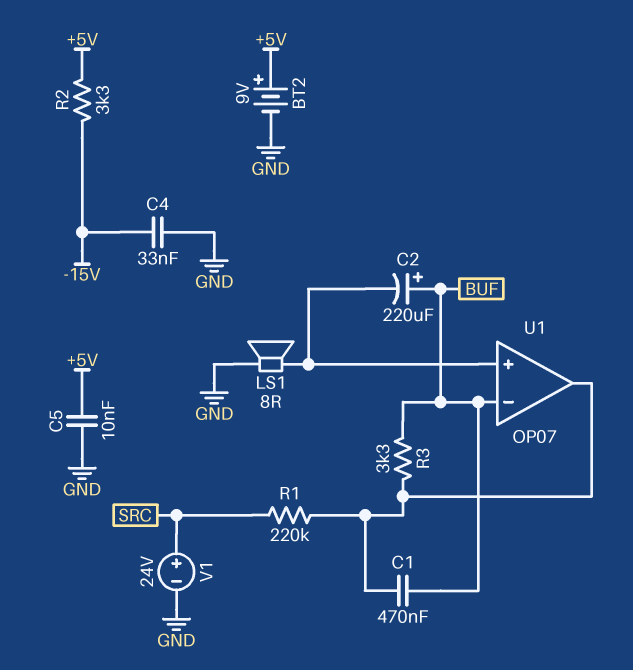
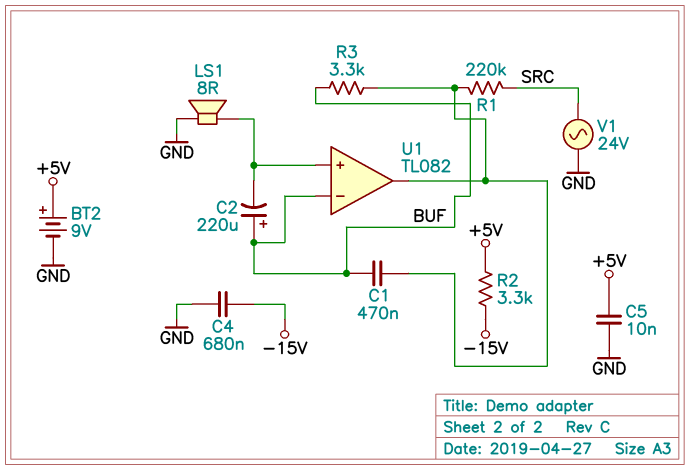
C4: 33nF (-15V, GND) -> 680nF (-15V, GND)
U1: OP07 -> TL082
V1: 24V (plus SRC, minus GND) -> AC 24V (GND, SRC)

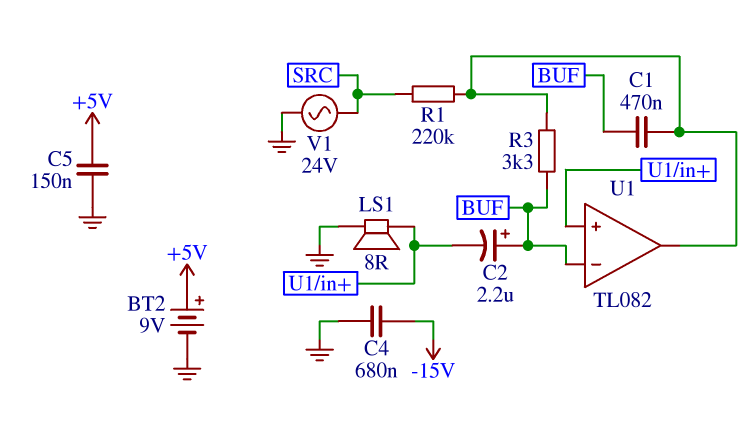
C2: 220uF (plus BUF, minus U1/in+) -> 2.2uF (plus BUF, minus U1/in+)
C5: 10nF (+5V, GND) -> 150nF (+5V, GND)
R2: 3.3k (+5V, -15V) -> none

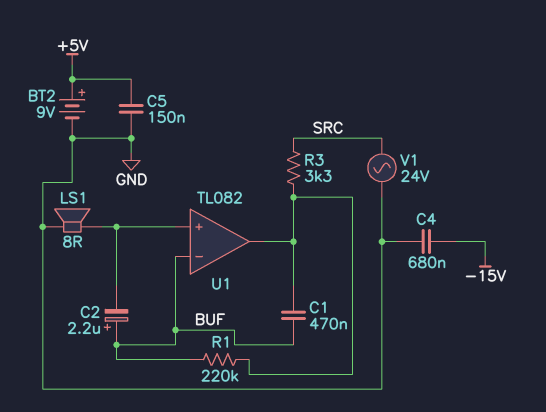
R1: 220k (SRC, U1/out) -> 220k (BUF, U1/out)
R3: 3.3k (BUF, U1/out) -> 3.3k (SRC, U1/out)

